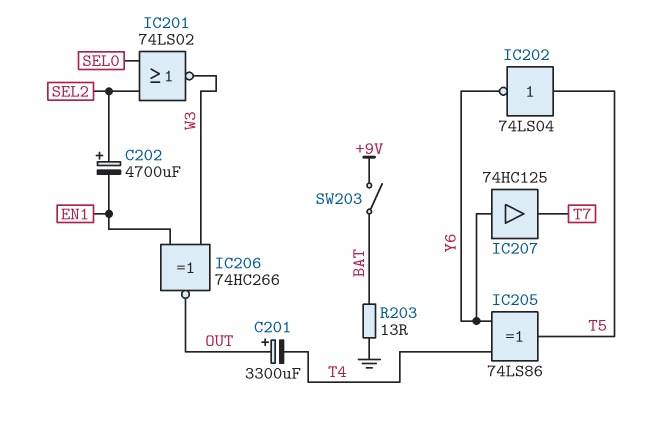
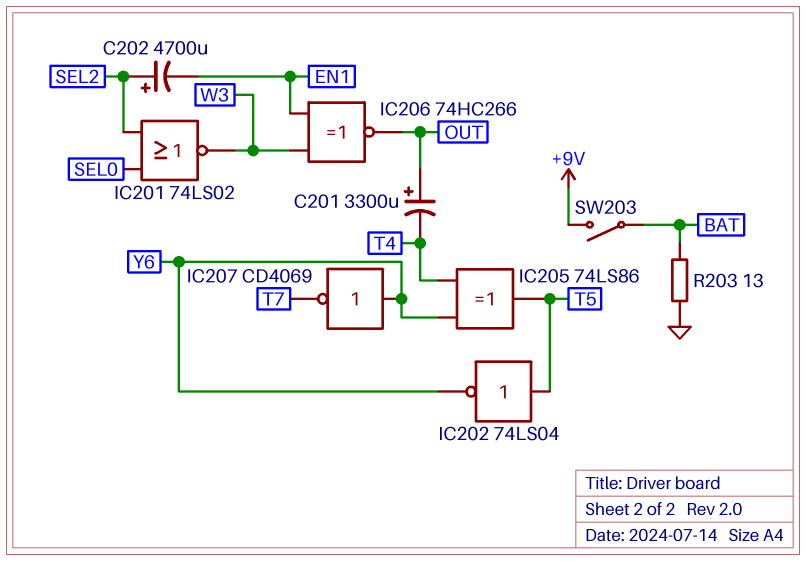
IC207: buffer 74HC125 (in Y6, out T7) -> NOT CD4069 (in Y6, out T7)

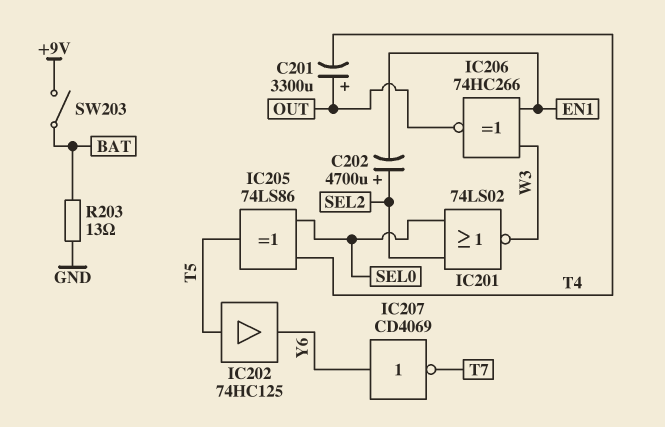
IC202: NOT 74LS04 (in T5, out Y6) -> buffer 74HC125 (in T5, out Y6)
IC205: XOR 74LS86 (in T4, in Y6, out T5) -> XOR 74LS86 (in SEL0, in T4, out T5)

